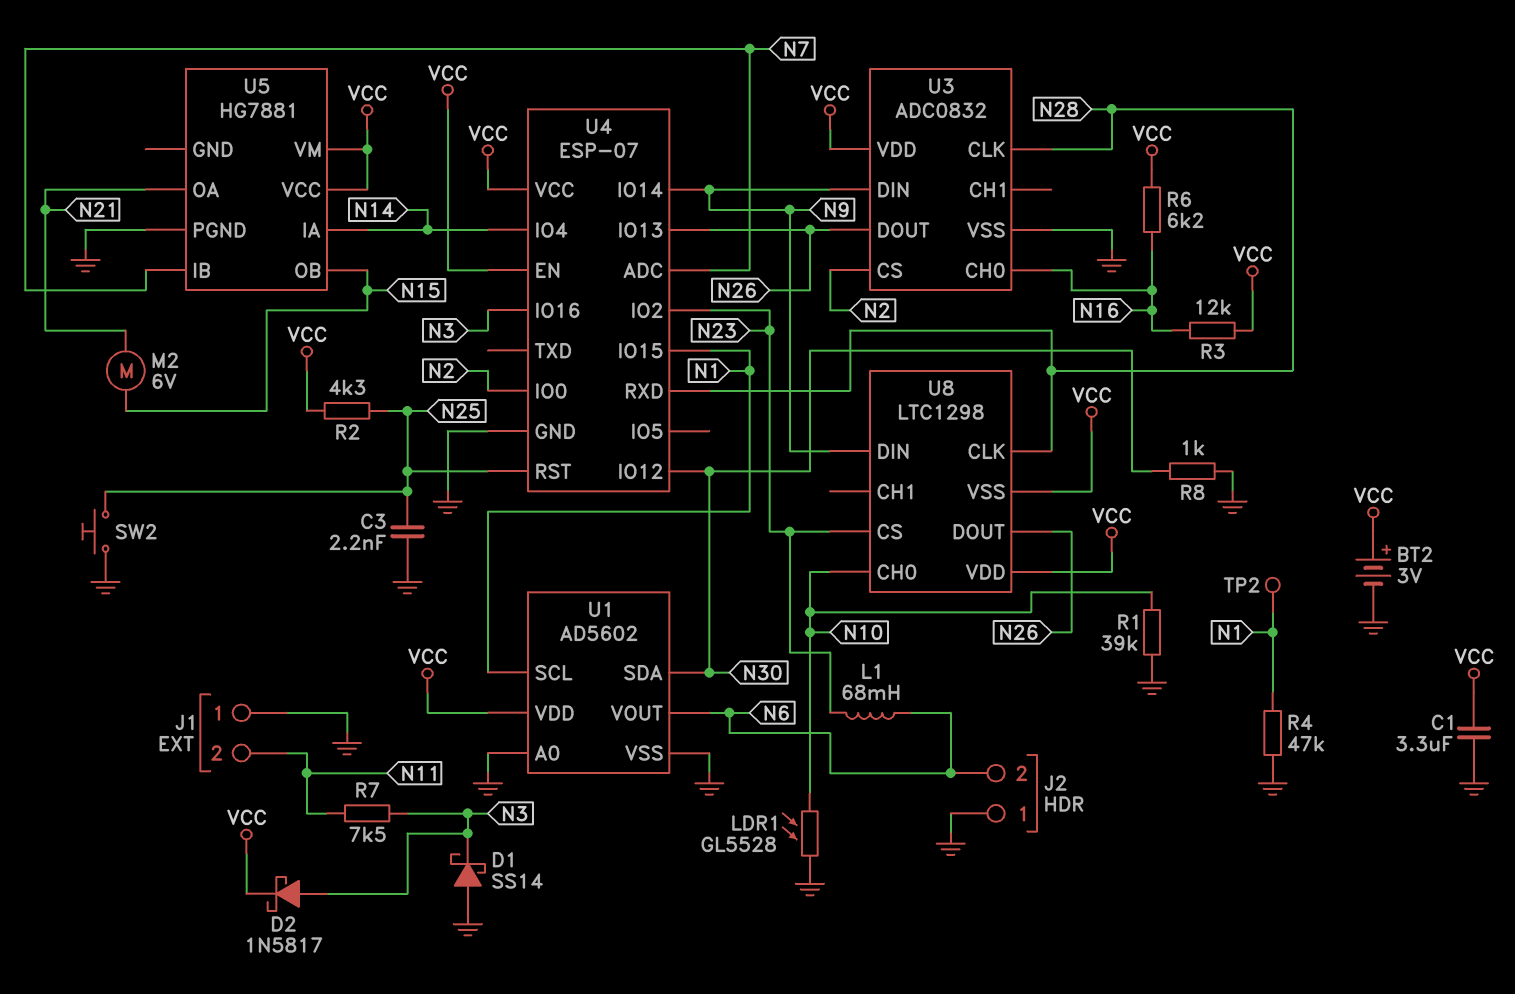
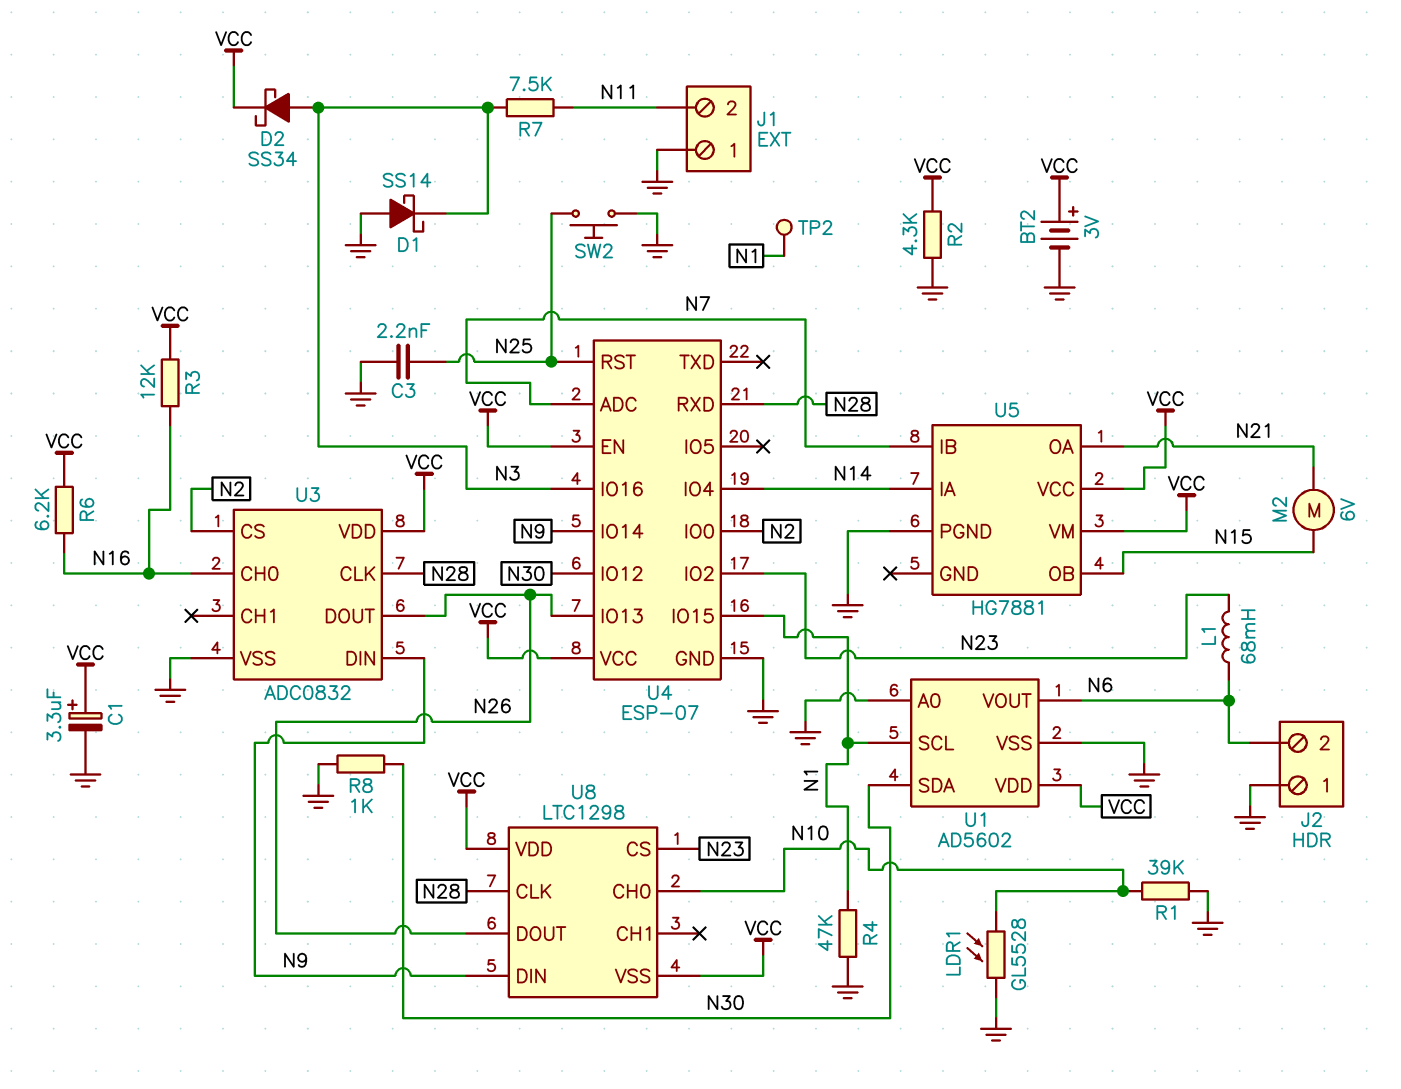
C1: 3.3uF (GND, VCC) -> 3.3uF (plus VCC, minus GND)
D2: schottky 1N5817 (A N3, K VCC) -> schottky SS34 (A N3, K VCC)
R2: 4.3k (N25, VCC) -> 4.3k (GND, VCC)

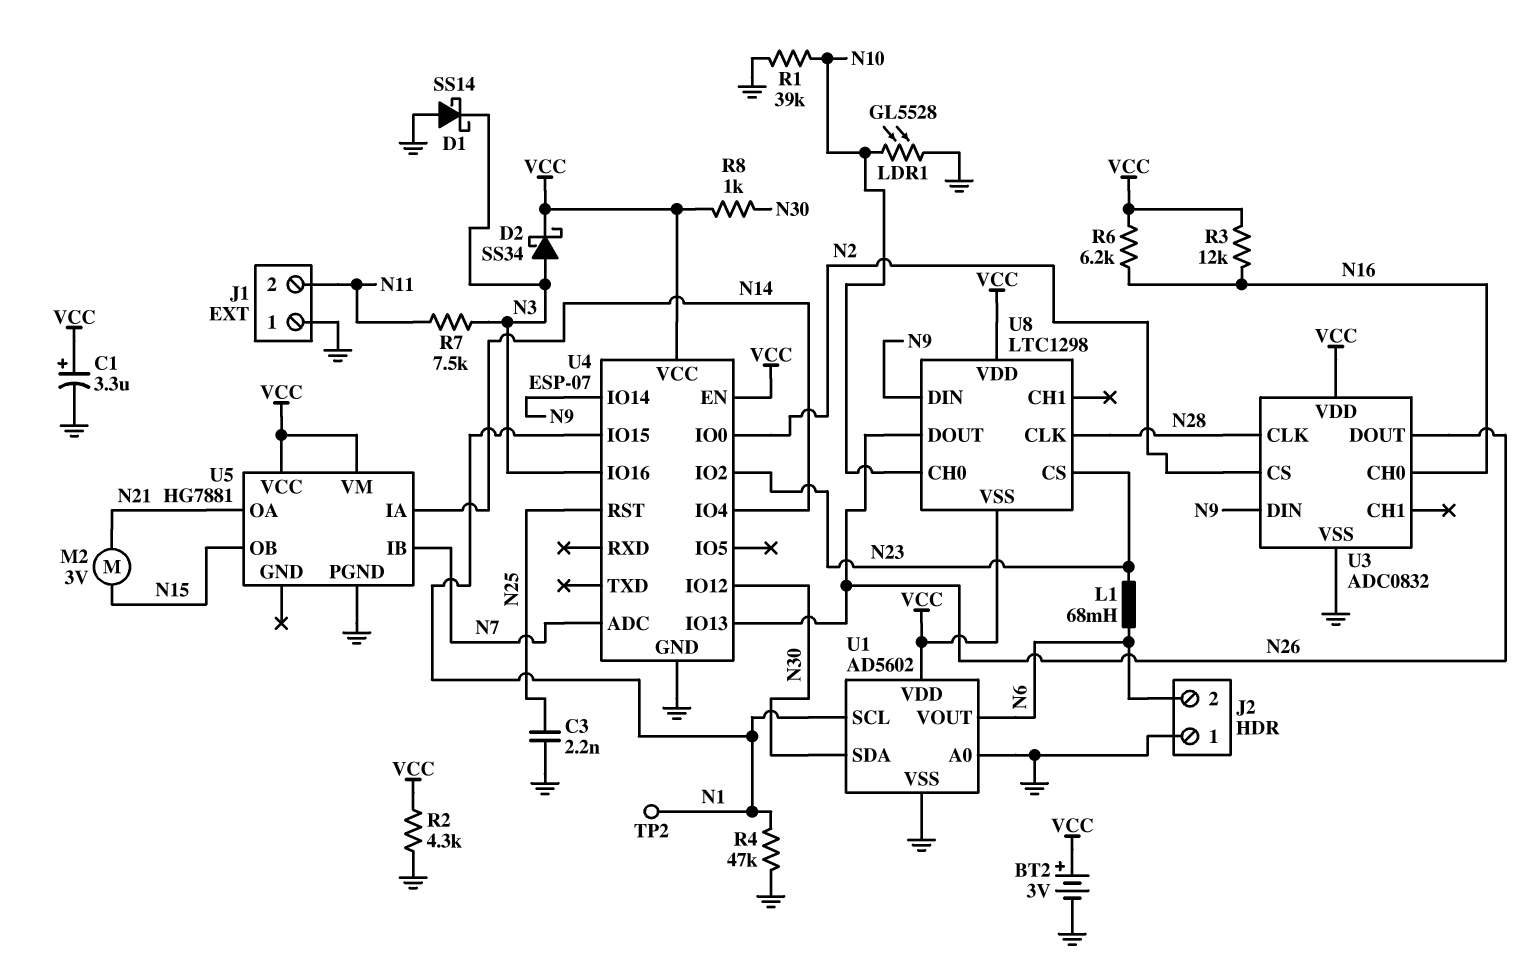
M2: motor 6V (N15, N21) -> motor 3V (N15, N21)
R8: 1k (GND, N30) -> 1k (N30, VCC)
SW2: button (GND, N25) -> none
U4 pin RXD: N28 -> none

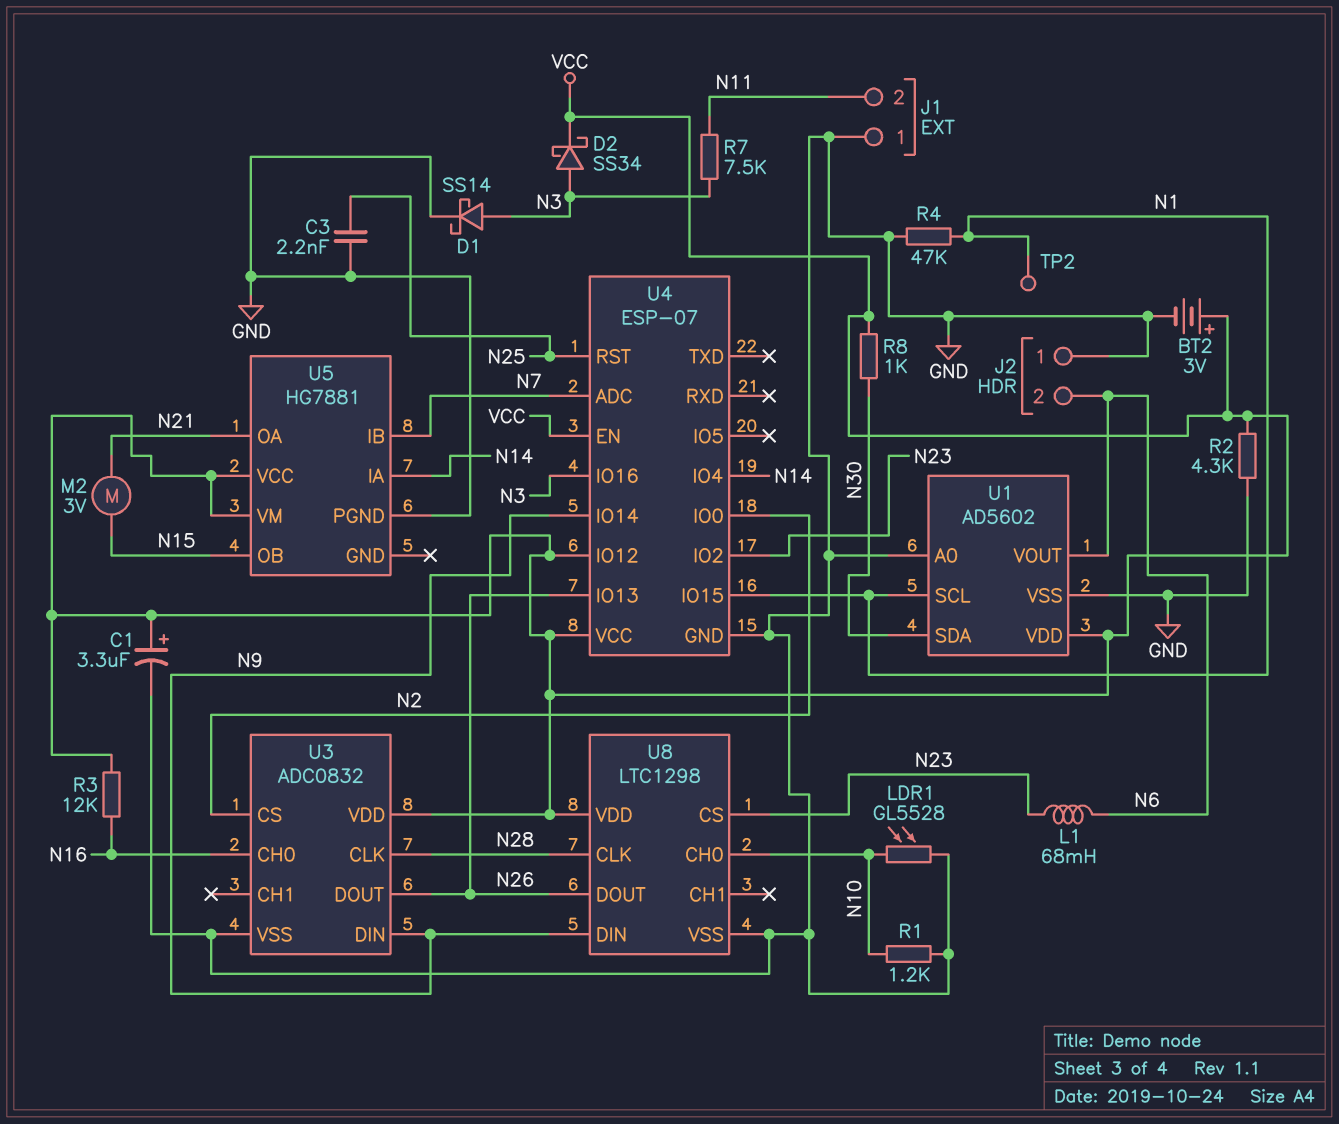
D1: schottky SS14 (A GND, K N3) -> schottky SS14 (A N3, K GND)
R1: 39k (GND, N10) -> 1.2k (GND, N10)
R6: 6.2k (N16, VCC) -> none
U4 pin IO12: N30 -> VCC
U8 pin VSS: VCC -> GND

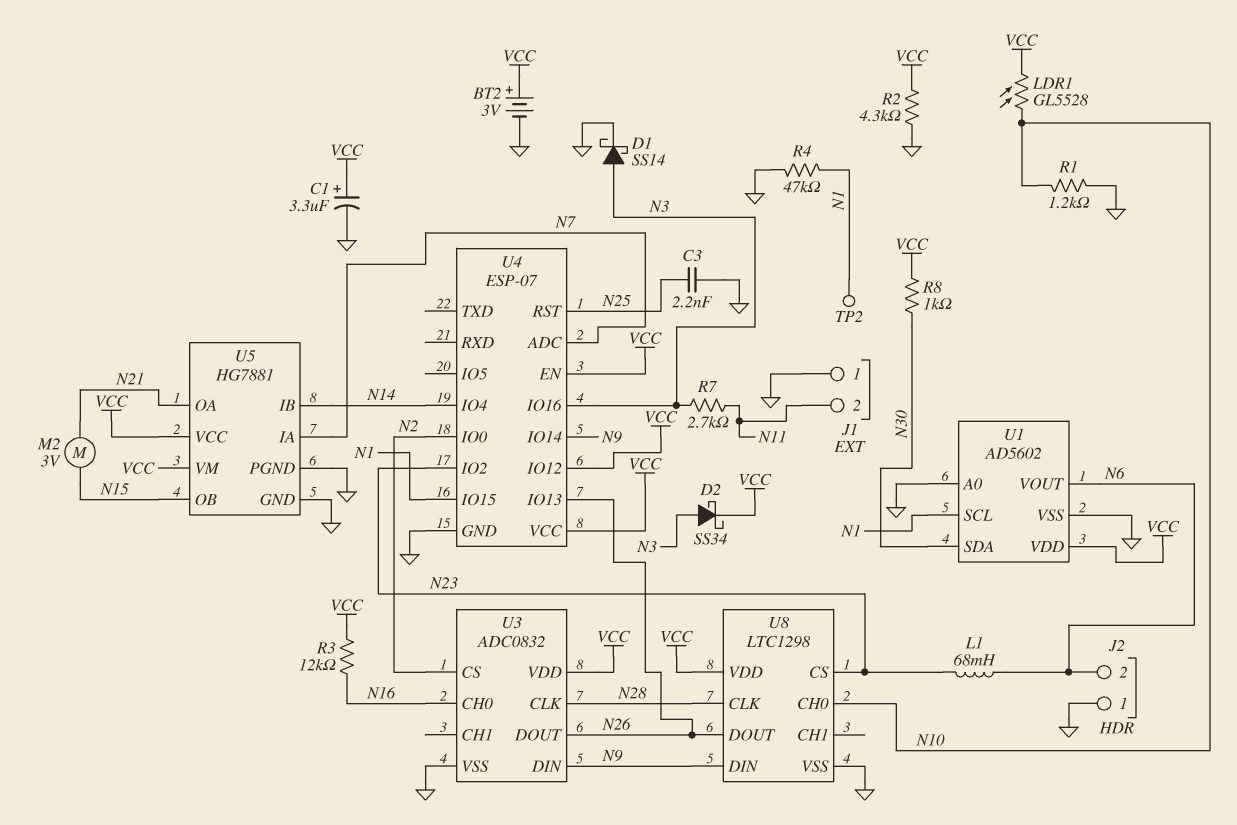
LDR1: GL5528 (GND, N10) -> GL5528 (N10, VCC)
R7: 7.5k (N3, N11) -> 2.7k (N3, N11)
U5 pin GND: none -> GND
U5 pin IA: N14 -> N7
U5 pin IB: N7 -> N14

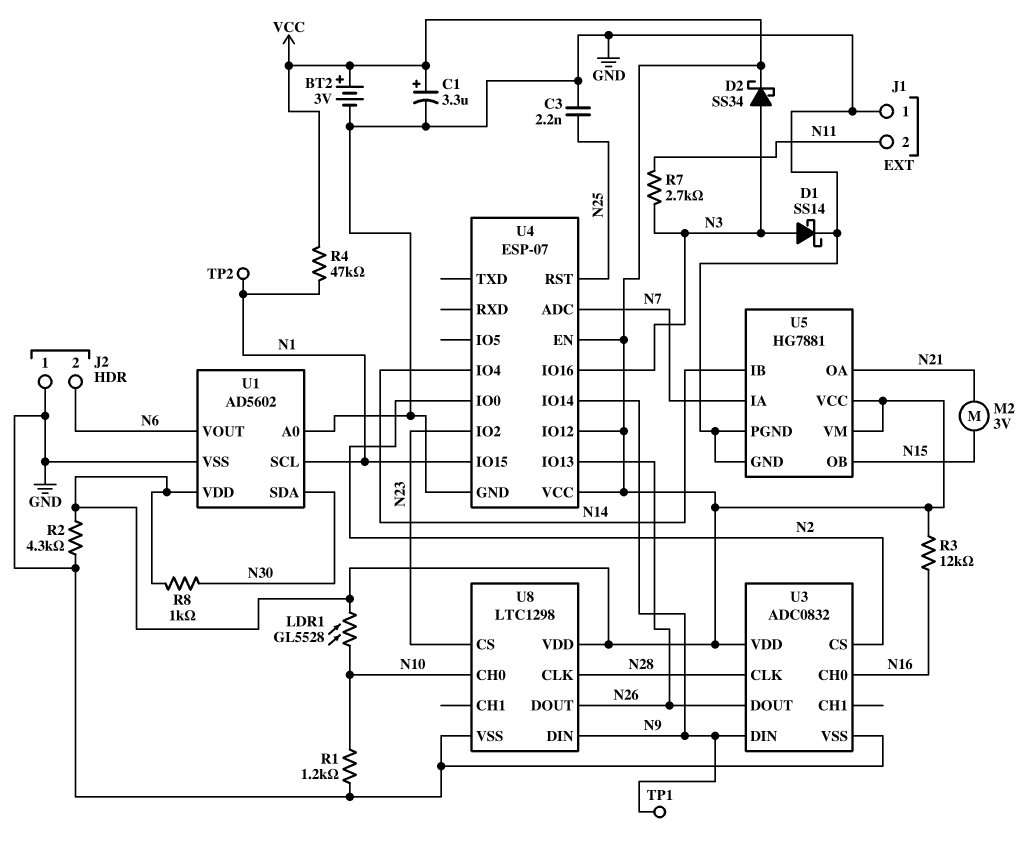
L1: 68mH (N6, N23) -> none
R4: 47k (GND, N1) -> 47k (N1, VCC)
TP1: none -> test point (N9)

